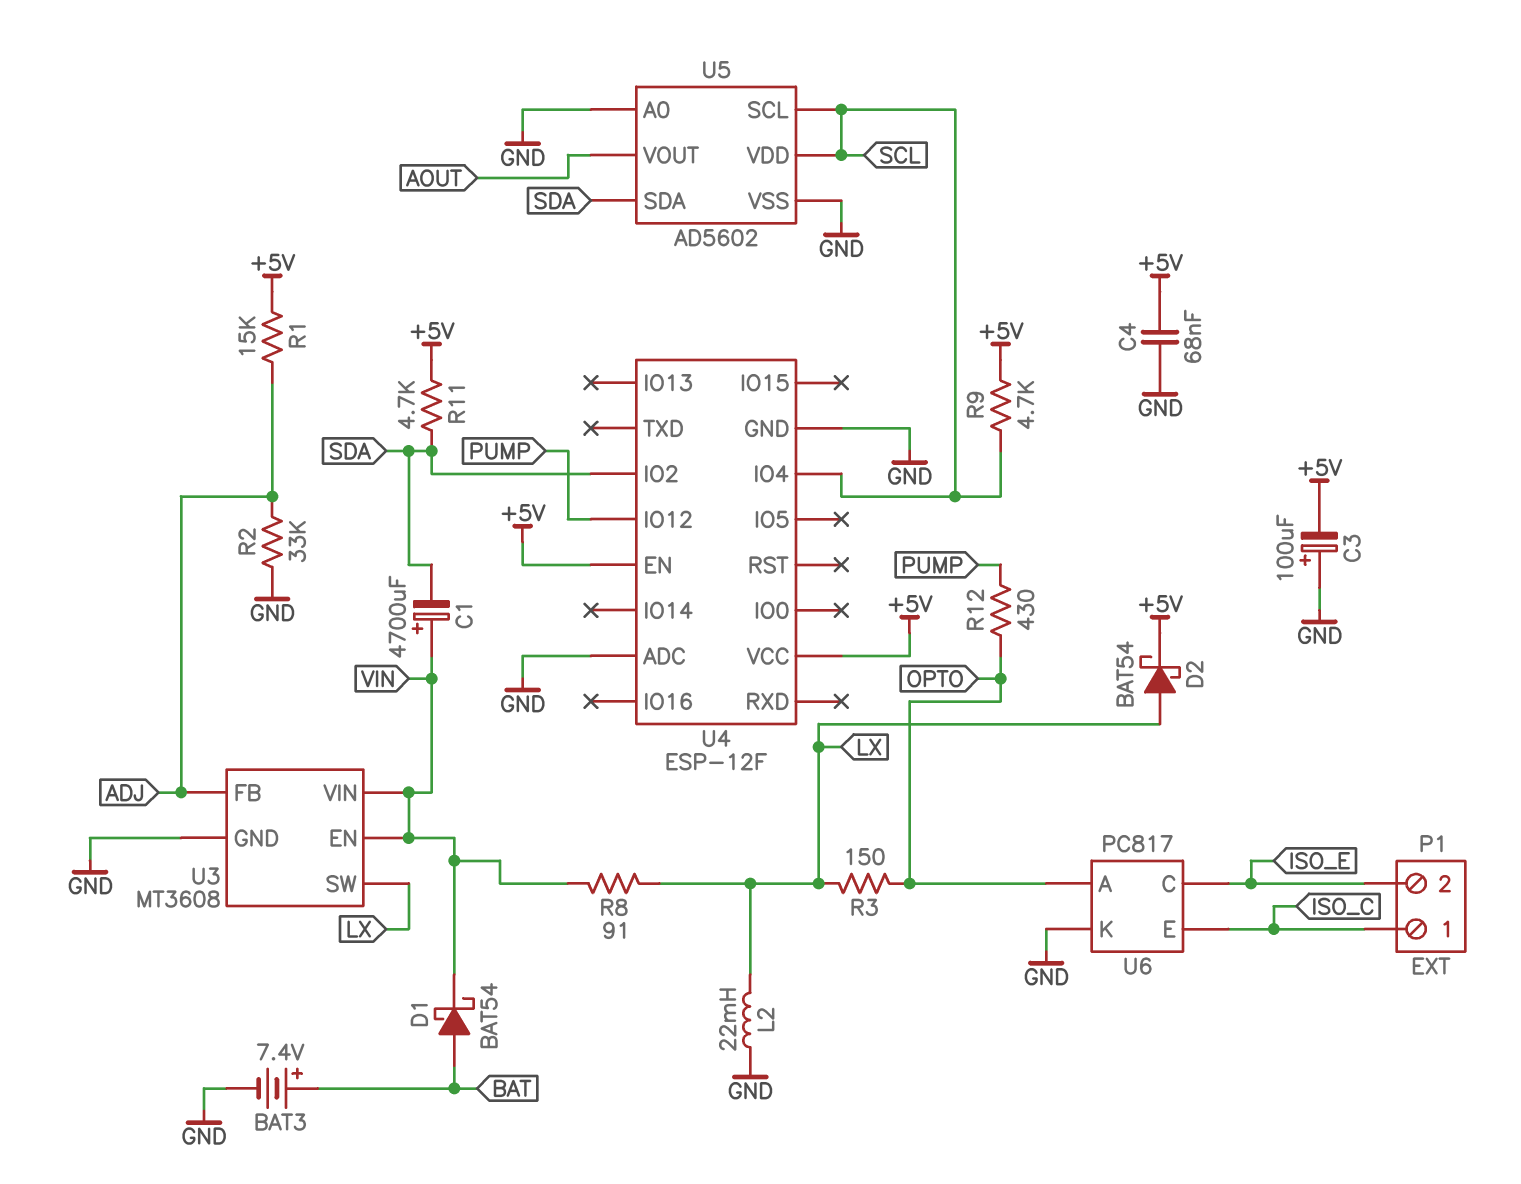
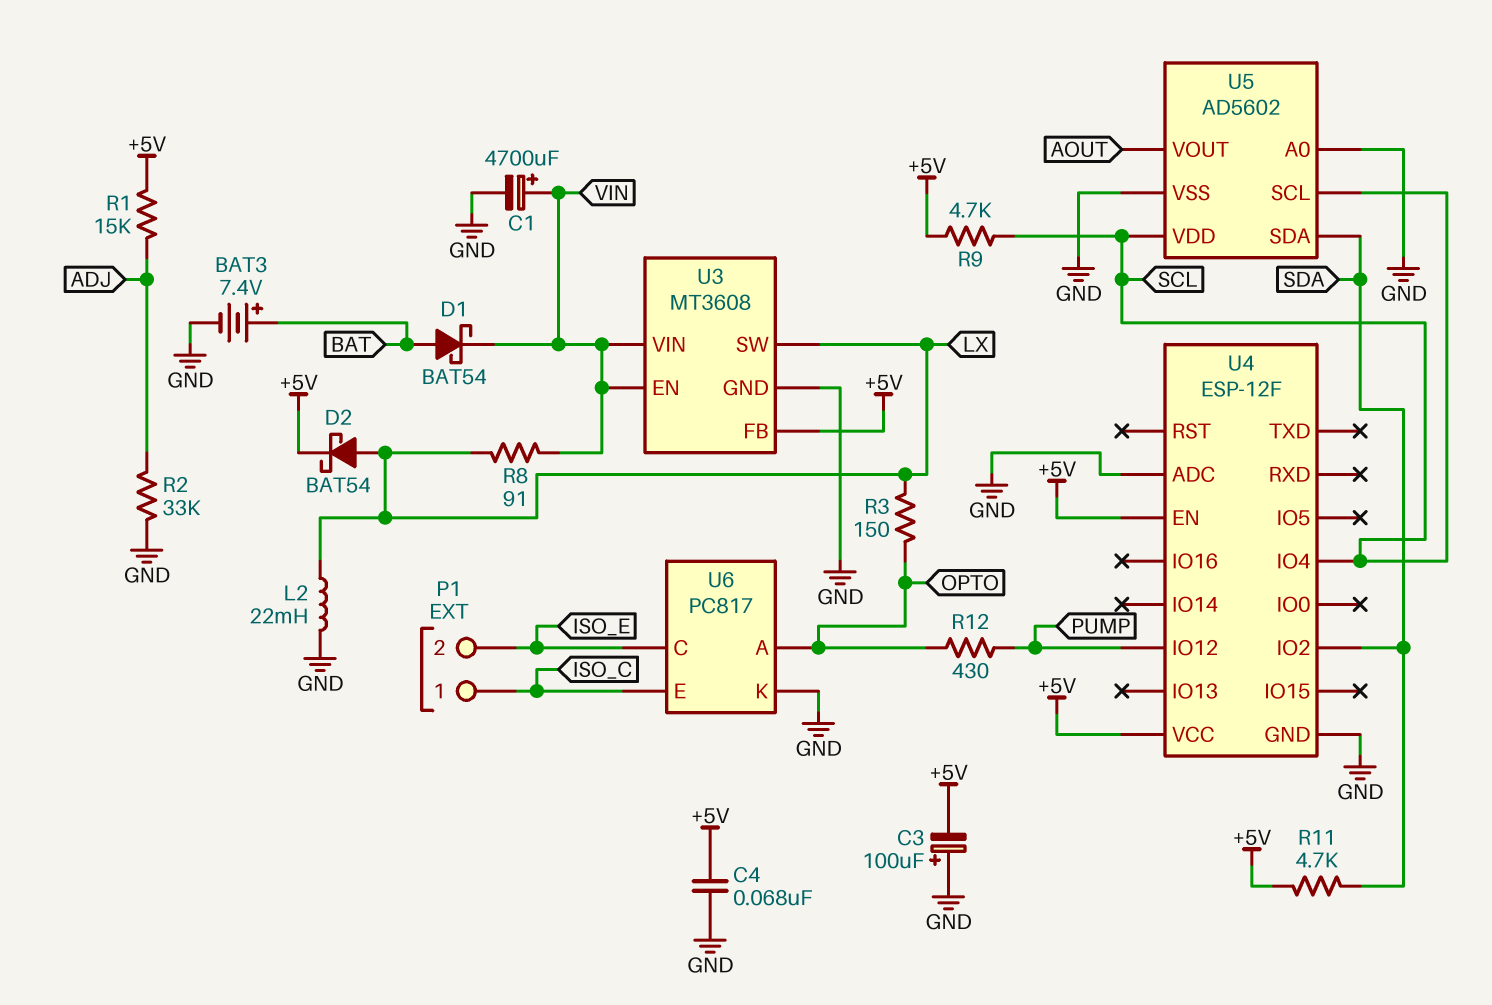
C1: 4700uF (plus VIN, minus SDA) -> 4700uF (plus VIN, minus GND)
U3 pin FB: ADJ -> +5V

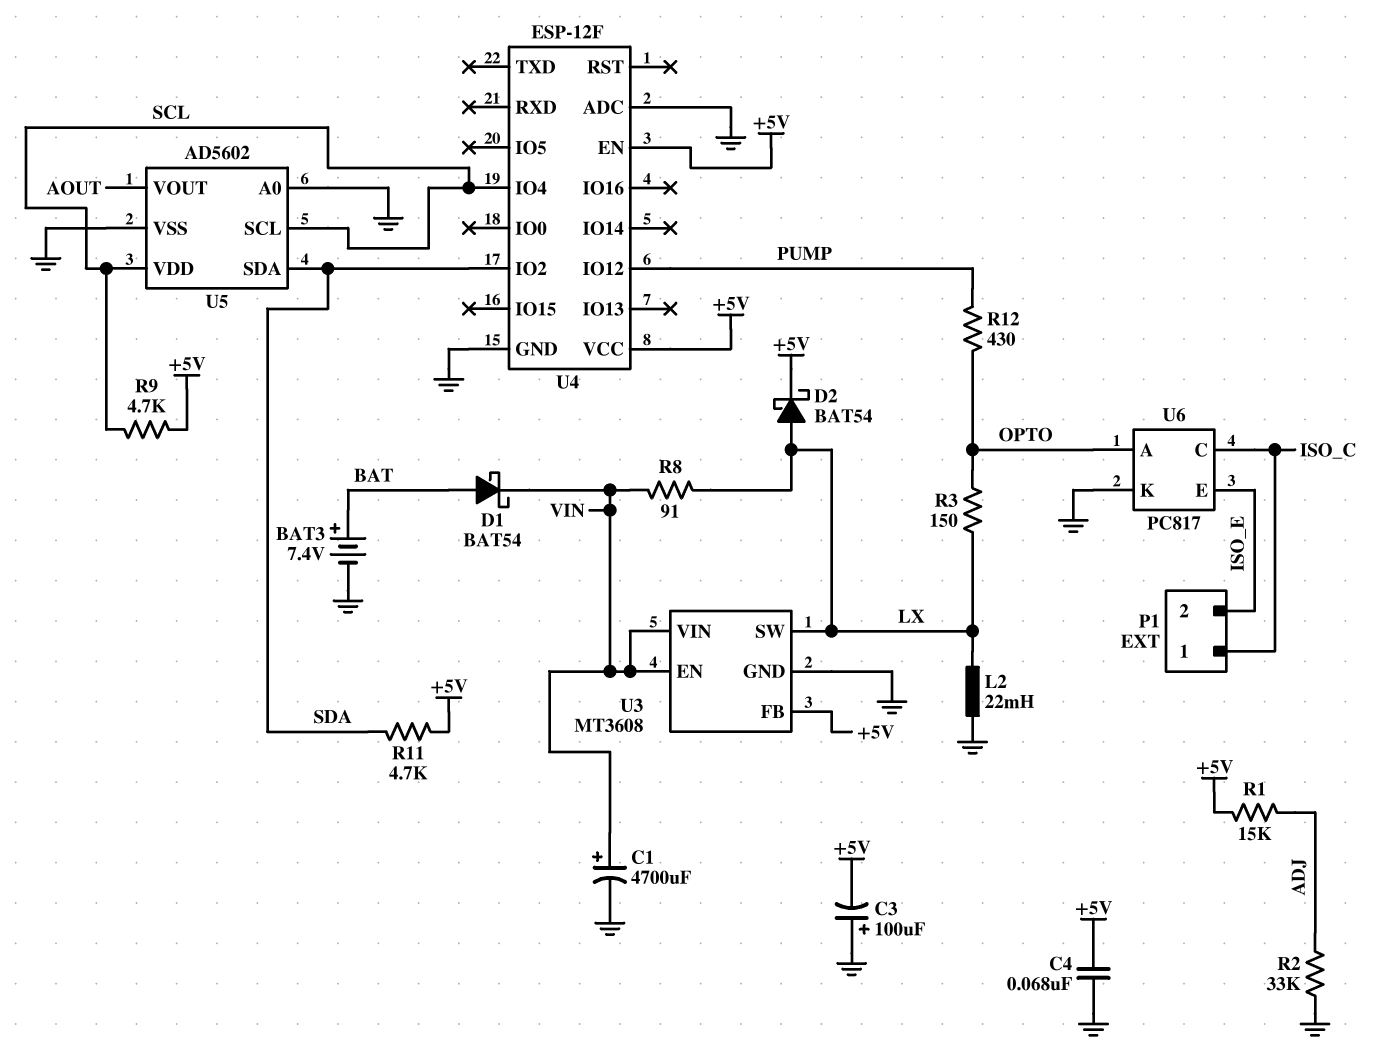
U6 pin C: ISO_E -> ISO_C
U6 pin E: ISO_C -> ISO_E

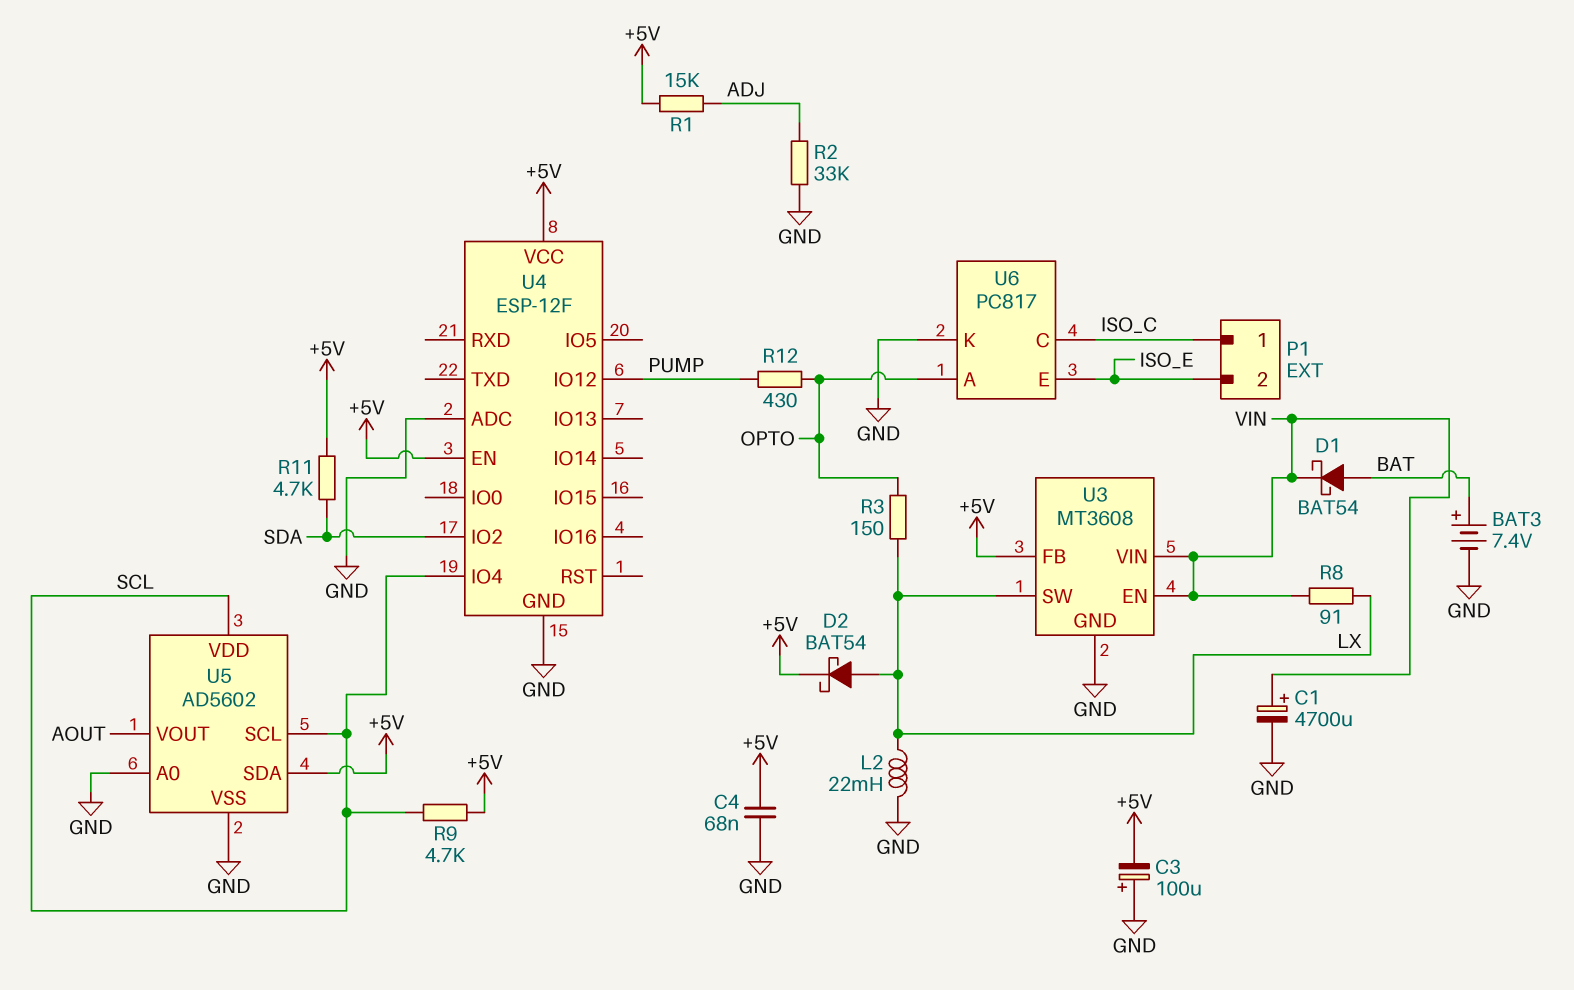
U5 pin SDA: SDA -> +5V

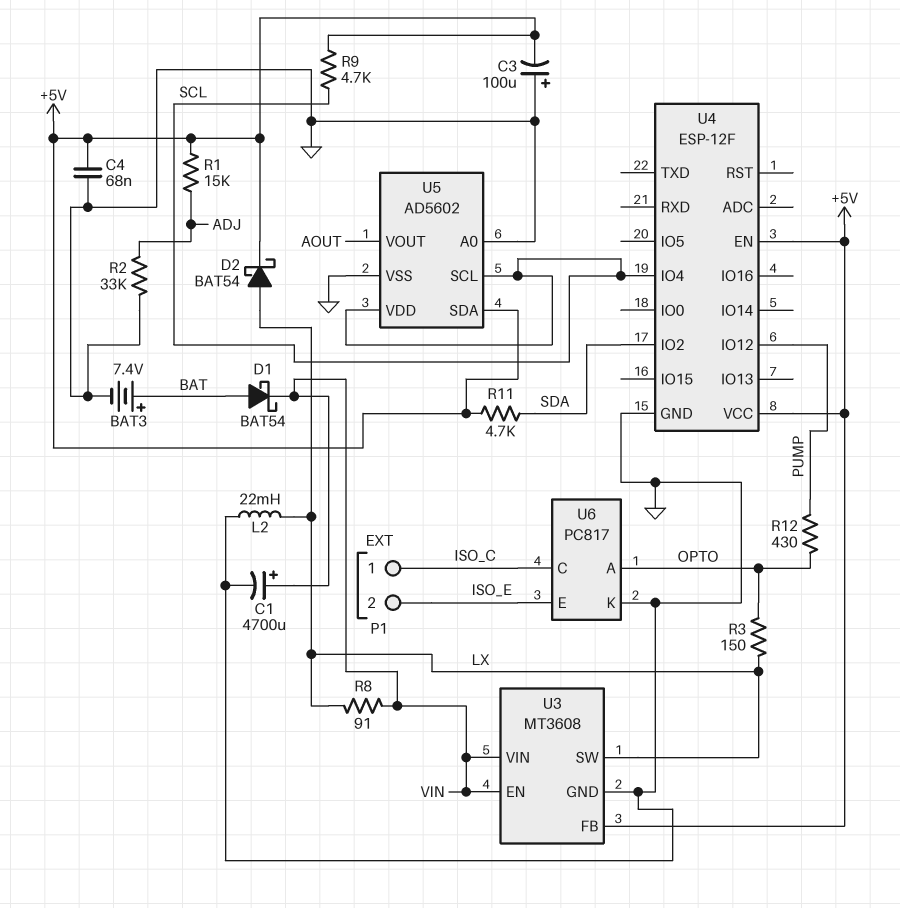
U4 pin ADC: GND -> none

